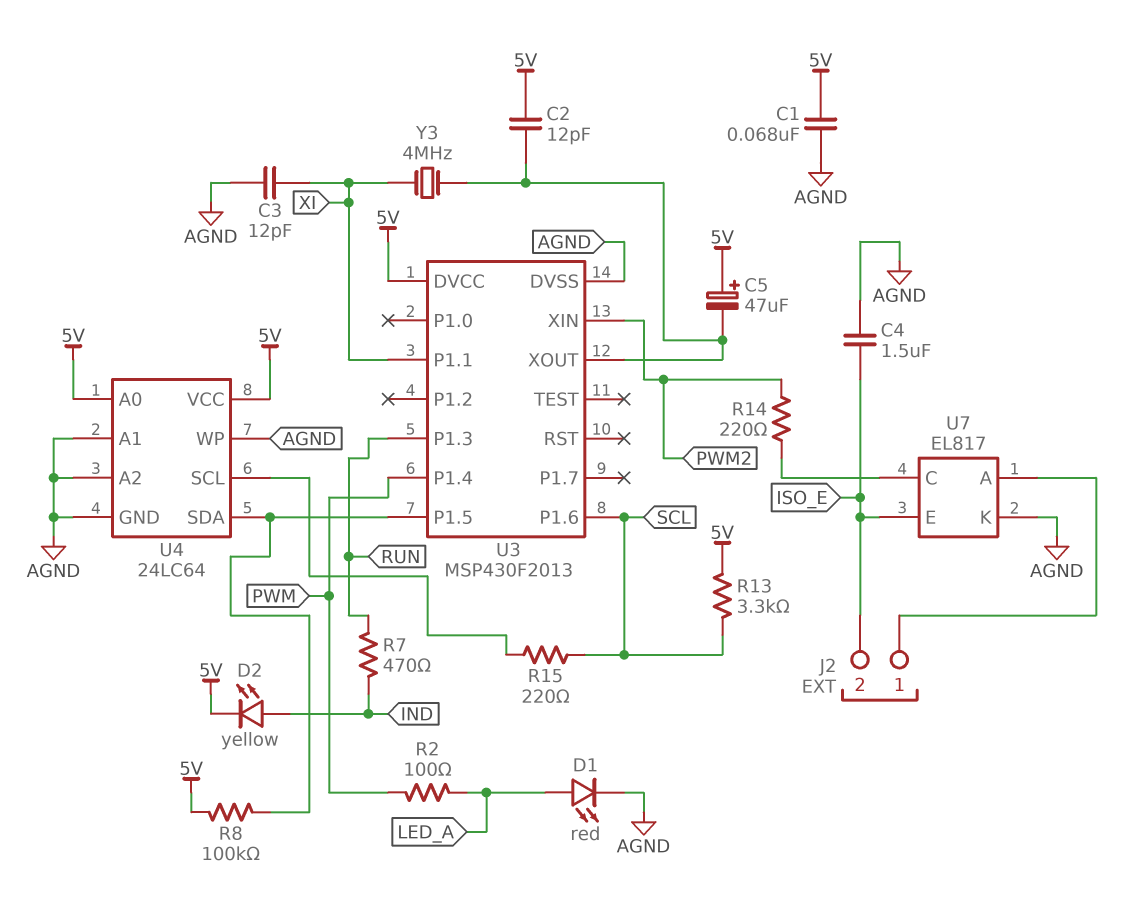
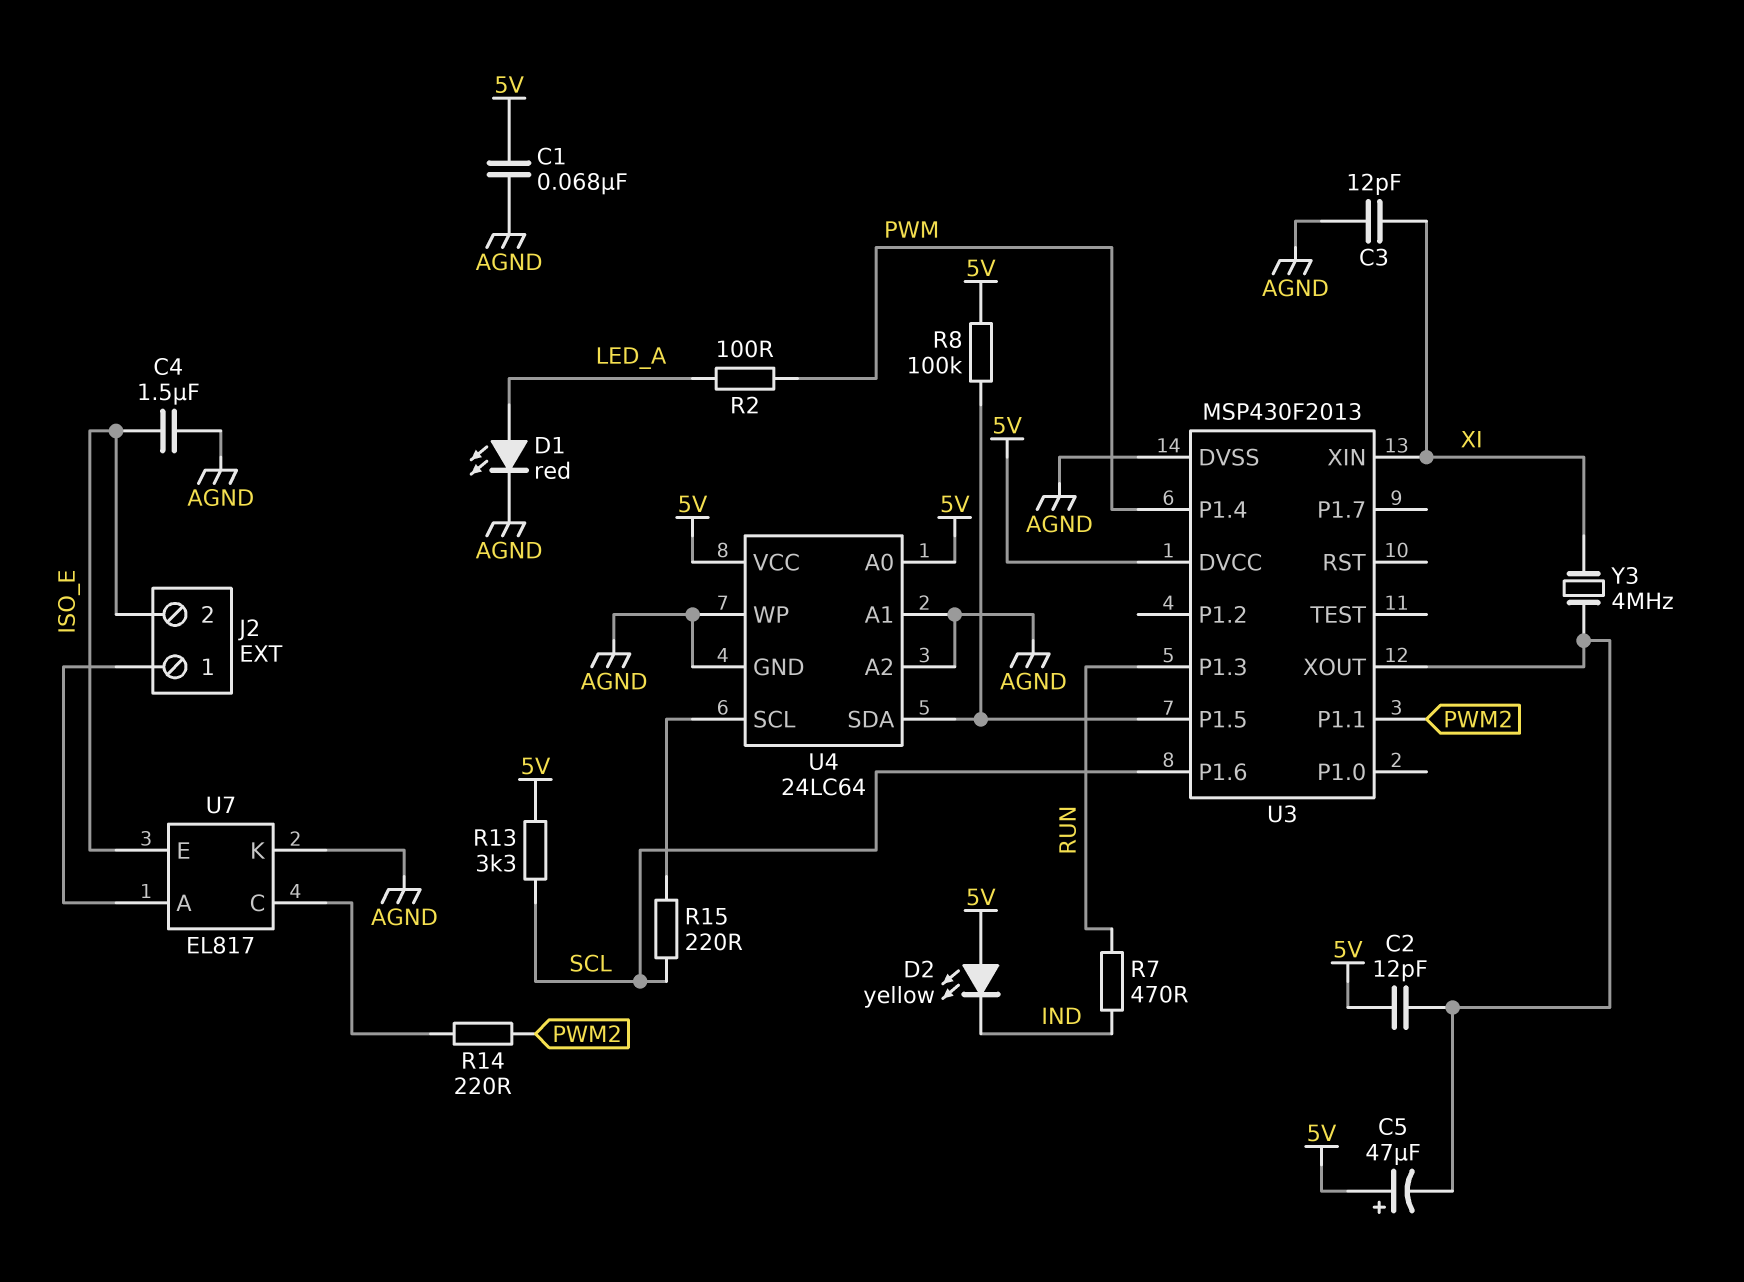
D2: LED yellow (A IND, K 5V) -> LED yellow (A 5V, K IND)
U3 pin P1.1: XI -> PWM2
U3 pin XIN: PWM2 -> XI

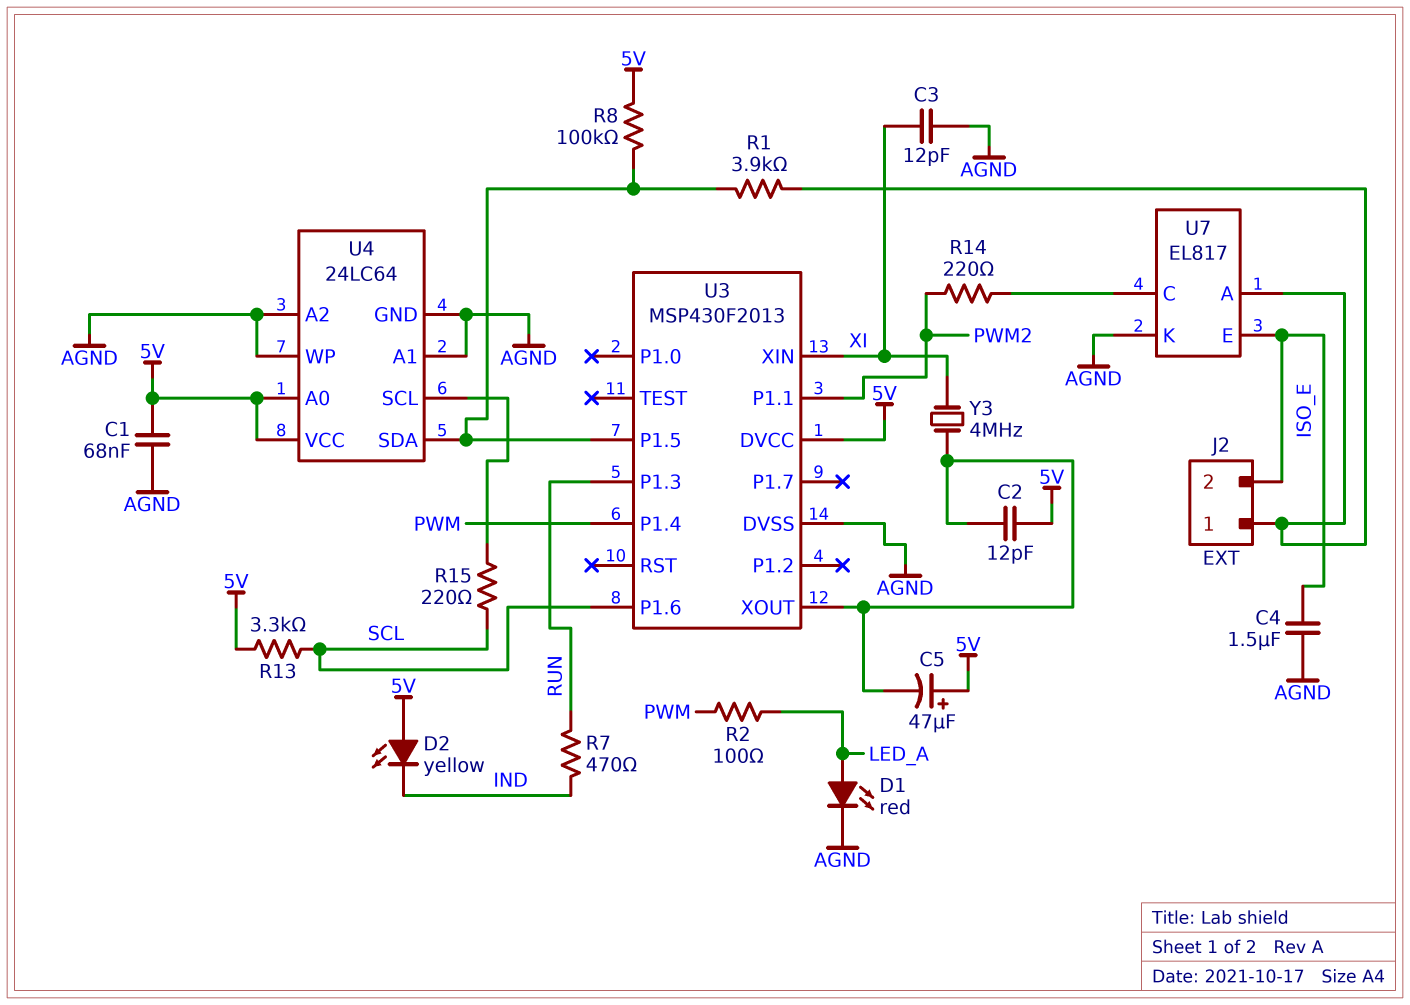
R1: none -> 3.9k (J2/1, U3/P1.5)

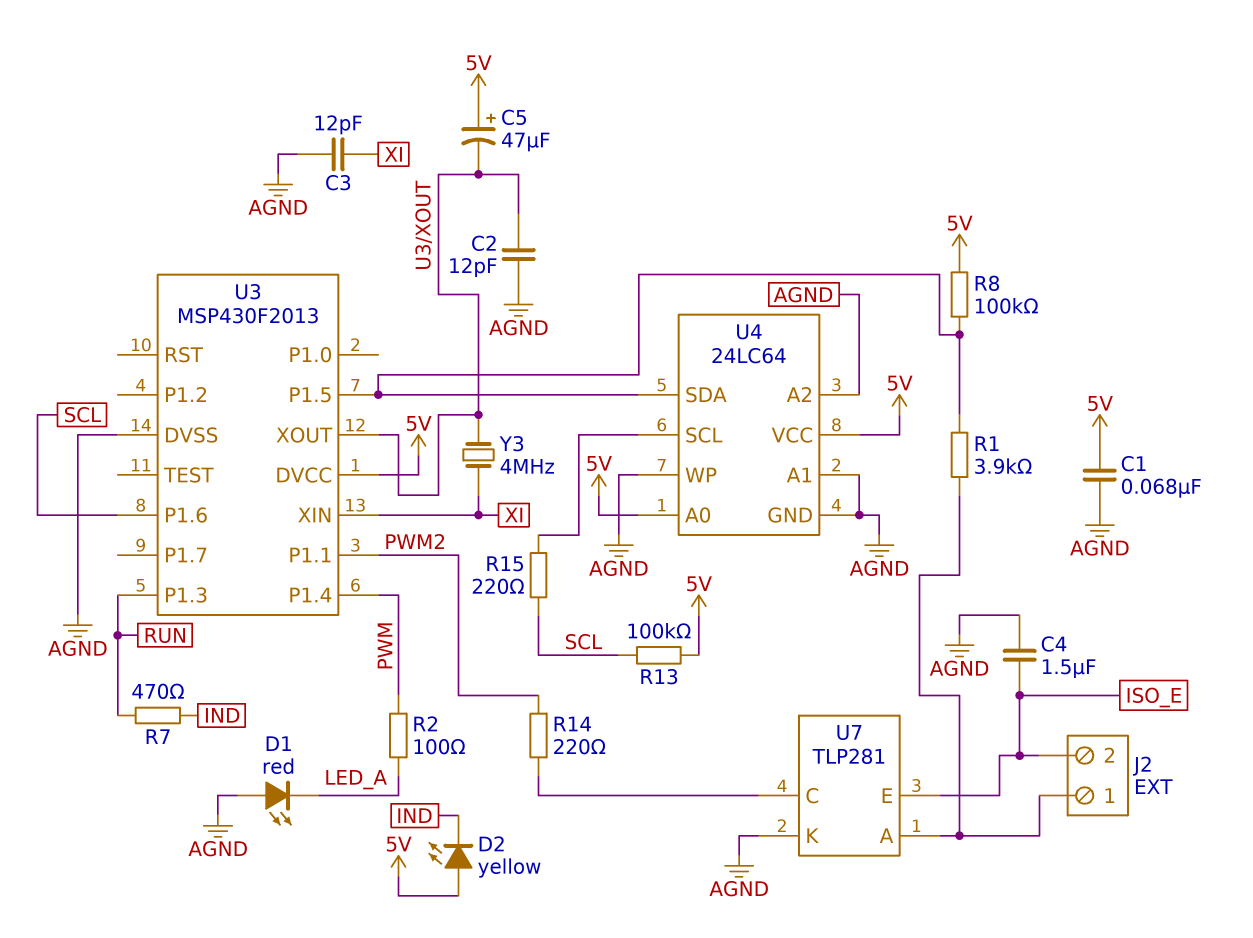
C2: 12pF (5V, U3/XOUT) -> 12pF (AGND, U3/XOUT)
D1: LED red (A LED_A, K AGND) -> LED red (A AGND, K LED_A)
R13: 3.3k (5V, SCL) -> 100k (5V, SCL)
U7: EL817 -> TLP281

